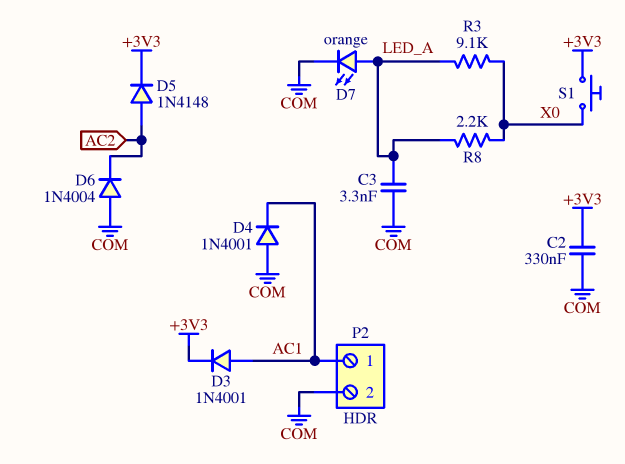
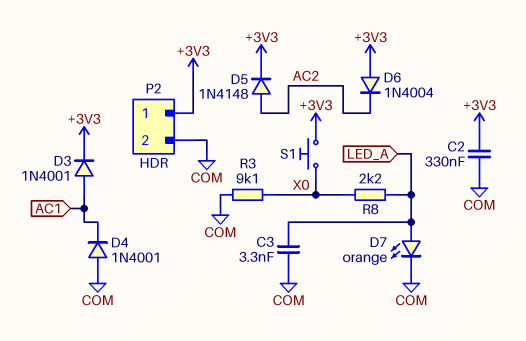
D6: diode 1N4004 (A COM, K AC2) -> diode 1N4004 (A +3V3, K AC2)
P2 pin 1: AC1 -> +3V3
R3: 9.1k (LED_A, X0) -> 9.1k (COM, X0)

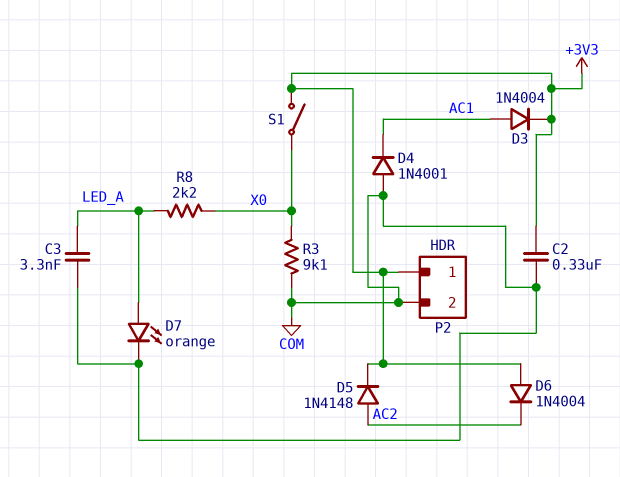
D3: diode 1N4001 (A AC1, K +3V3) -> diode 1N4004 (A AC1, K +3V3)
S1: button (+3V3, X0) -> switch (+3V3, X0)

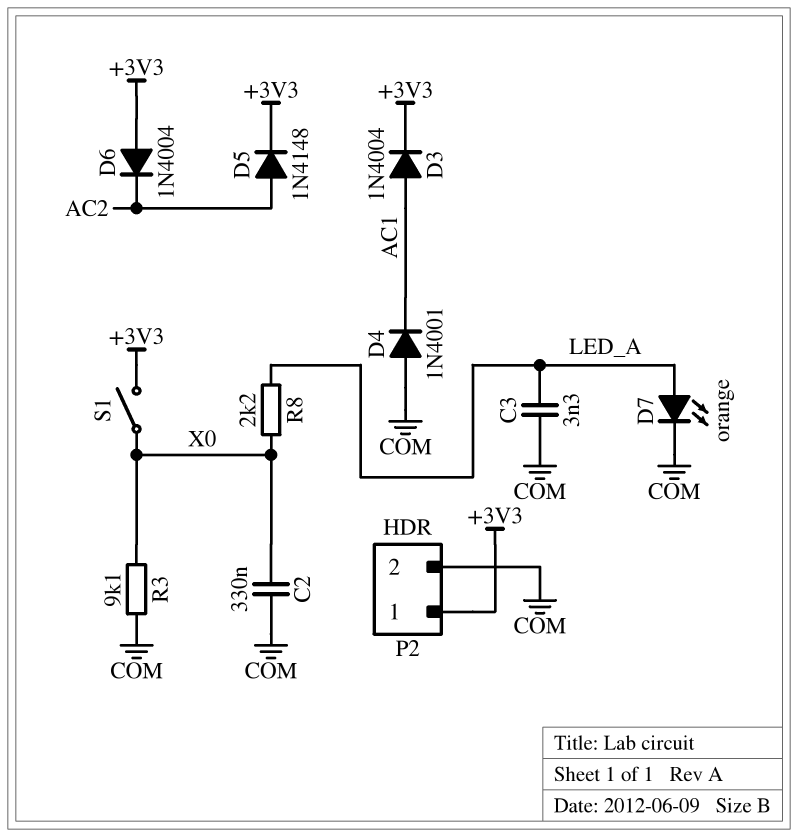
C2: 330nF (+3V3, COM) -> 330nF (COM, X0)

